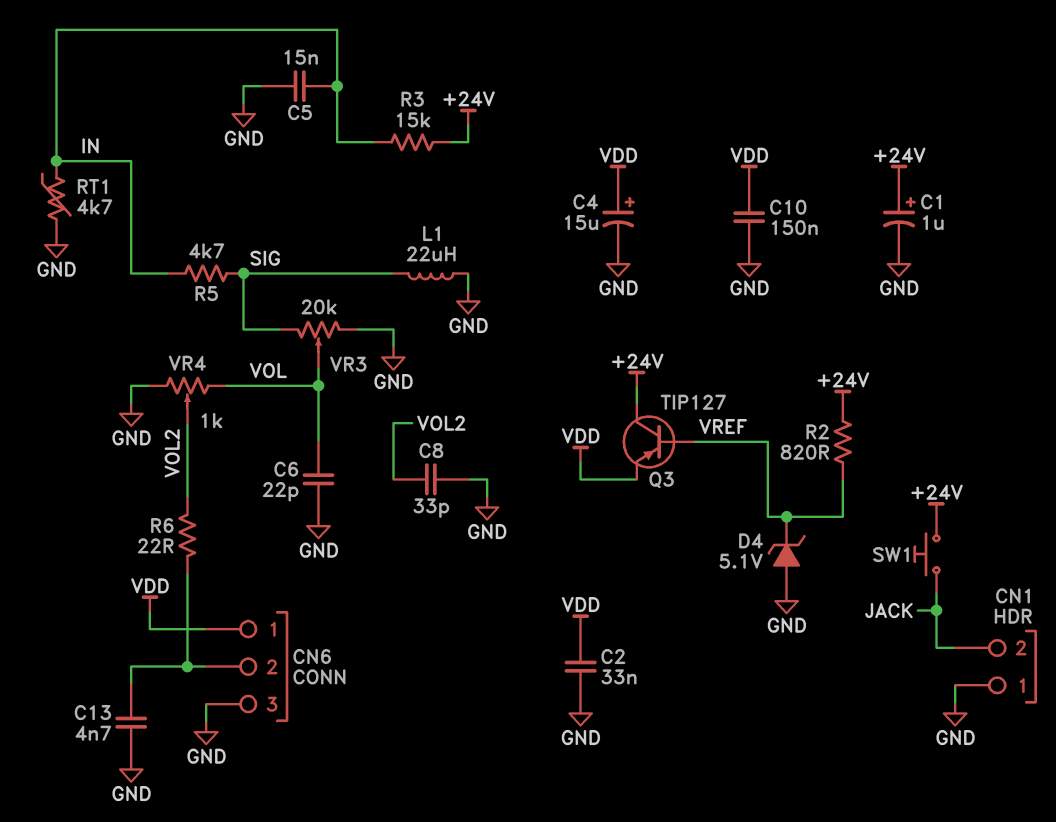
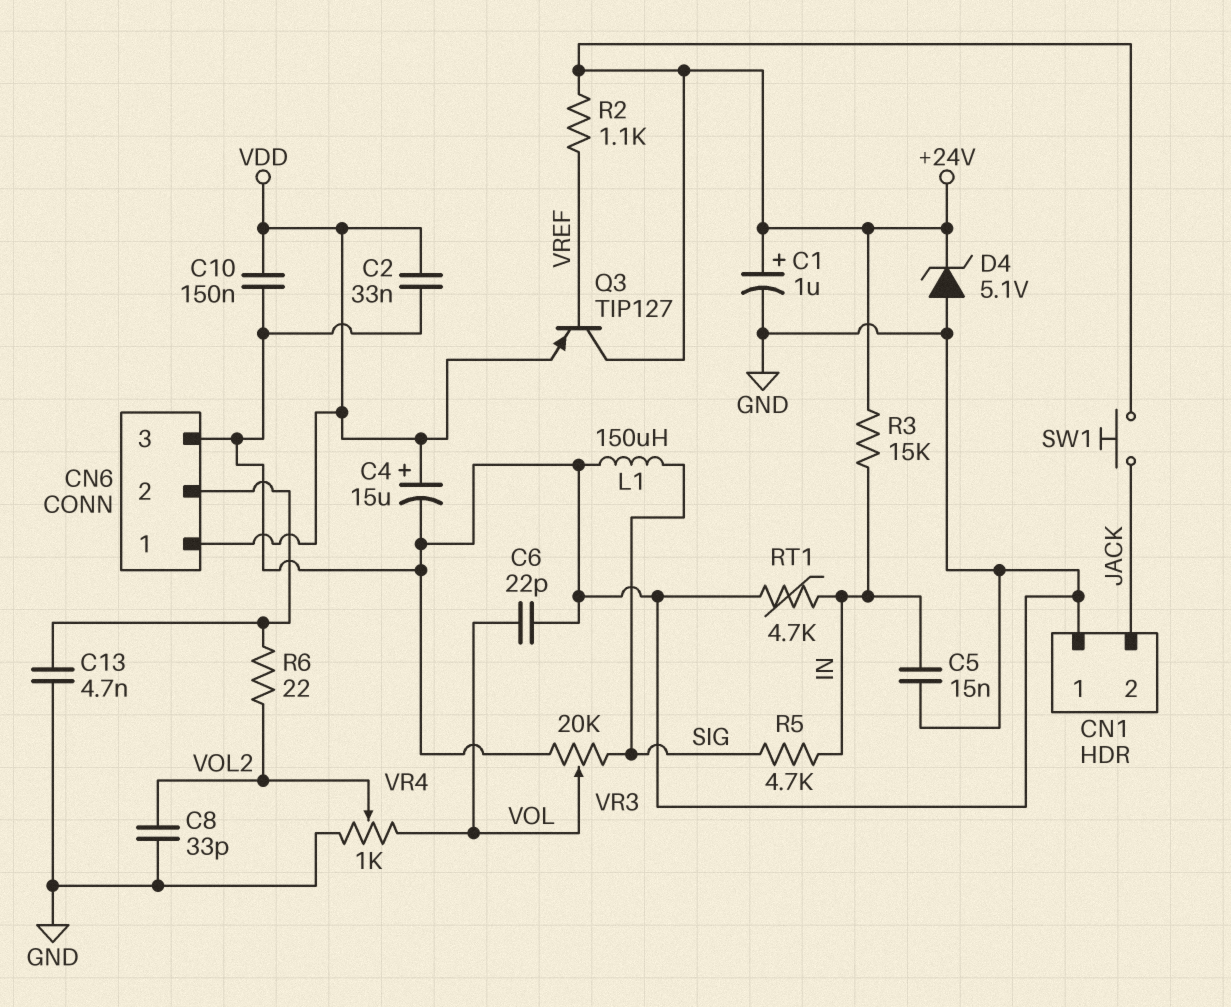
D4: zener 5.1V (A GND, K VREF) -> zener 5.1V (A GND, K +24V)
L1: 22uH (GND, SIG) -> 150uH (GND, SIG)
R2: 820 (+24V, VREF) -> 1.1k (+24V, VREF)

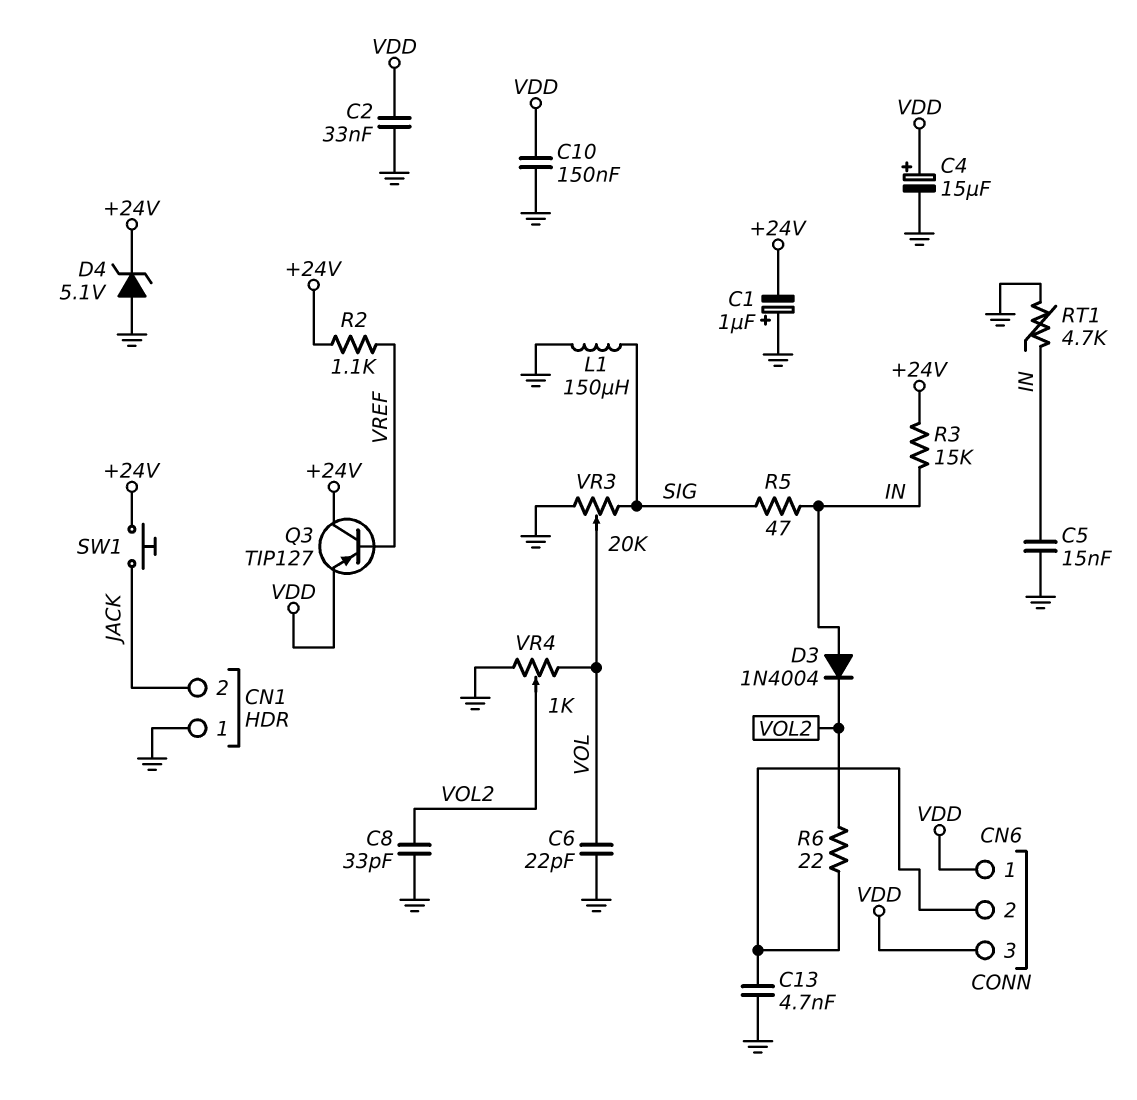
C1: 1uF (plus +24V, minus GND) -> 1uF (plus GND, minus +24V)
CN6 pin 3: GND -> VDD
D3: none -> diode 1N4004 (A IN, K VOL2)
R5: 4.7k (IN, SIG) -> 47 (IN, SIG)

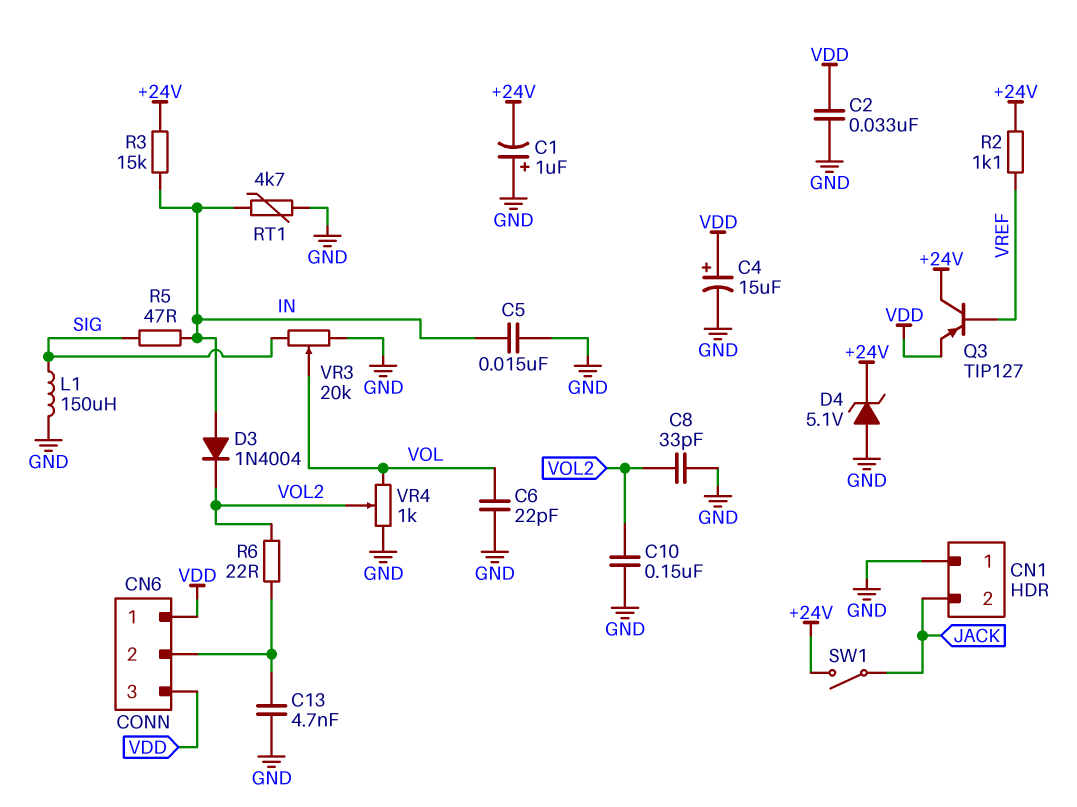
C10: 150nF (GND, VDD) -> 150nF (GND, VOL2)
SW1: button (+24V, JACK) -> switch (+24V, JACK)

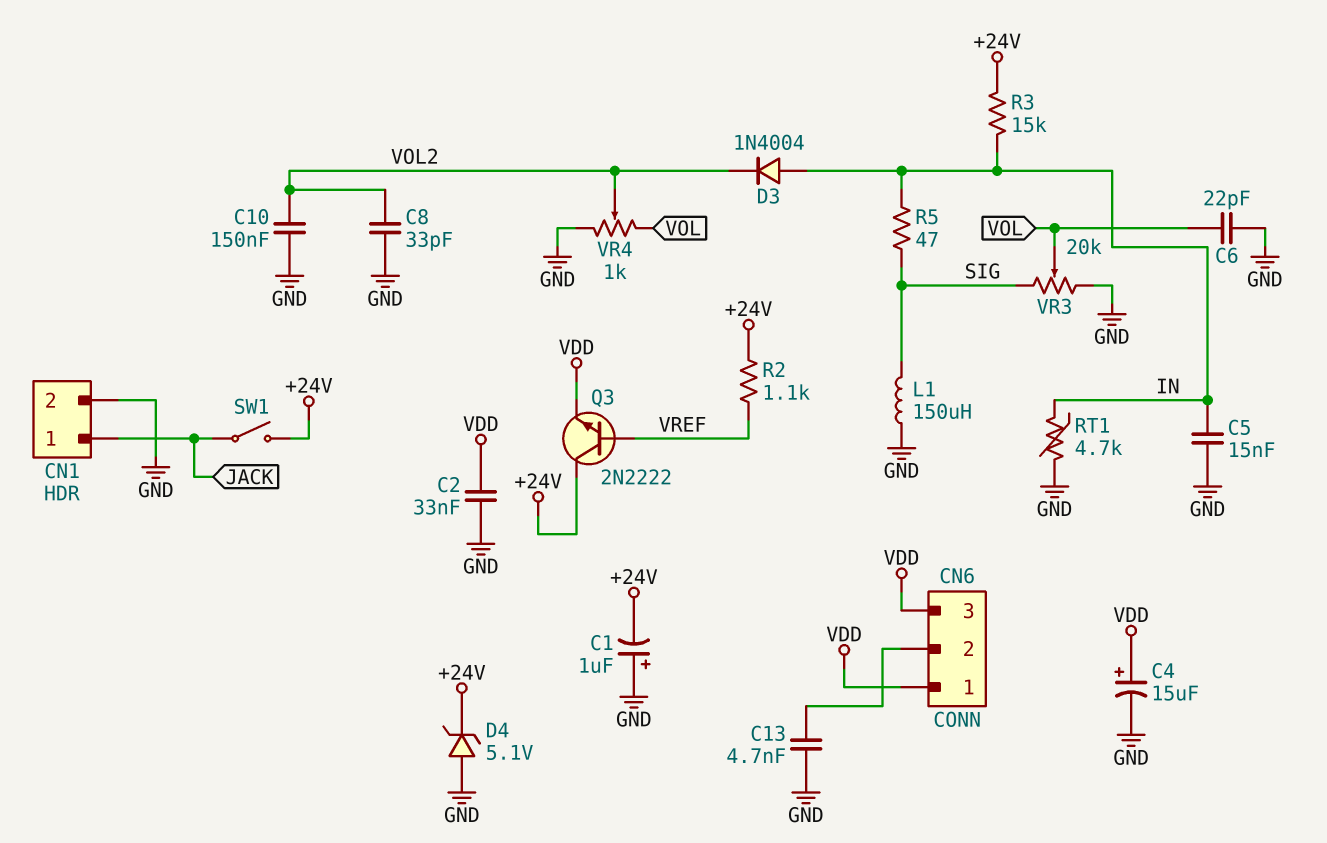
CN1 pin 1: GND -> JACK
CN1 pin 2: JACK -> GND
Q3: PNP TIP127 (B VREF, C +24V, E VDD) -> NPN 2N2222 (B VREF, C +24V, E VDD)
R6: 22 (CN6/2, VOL2) -> none

